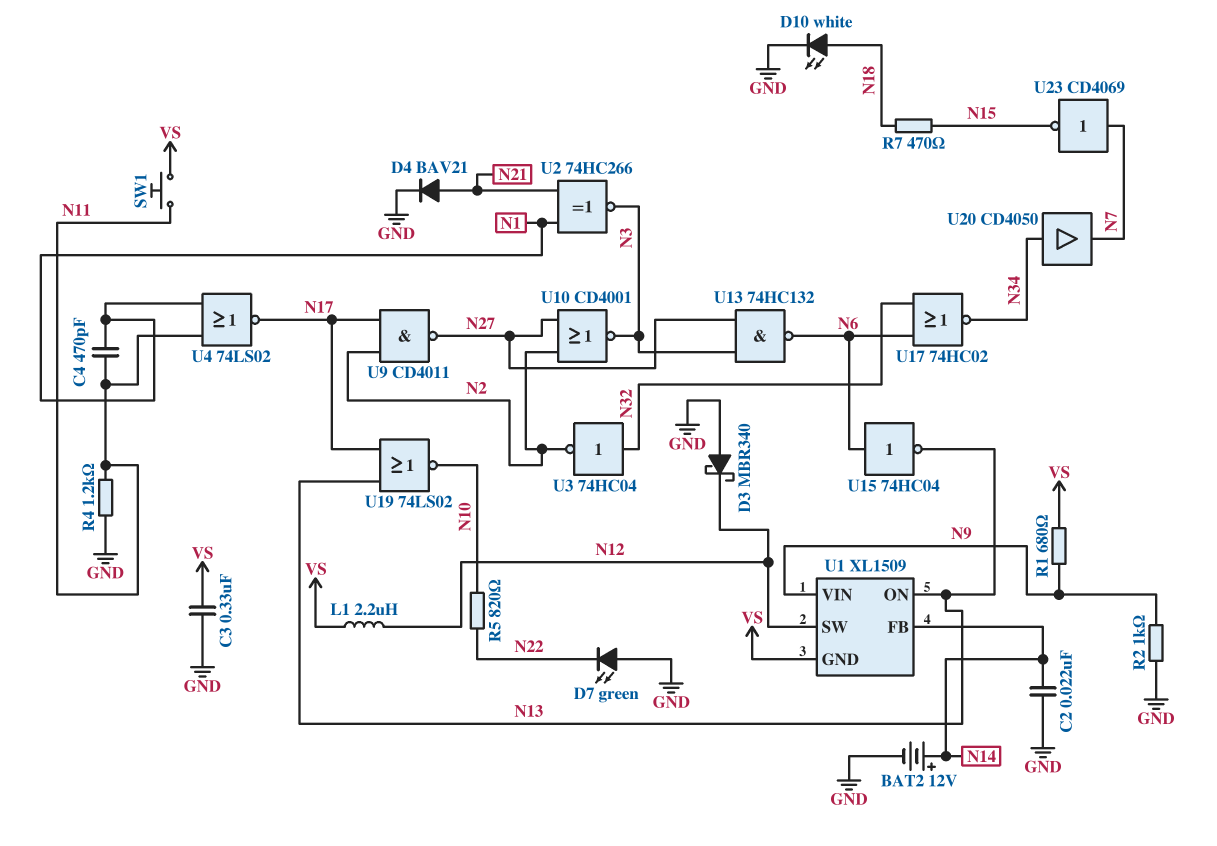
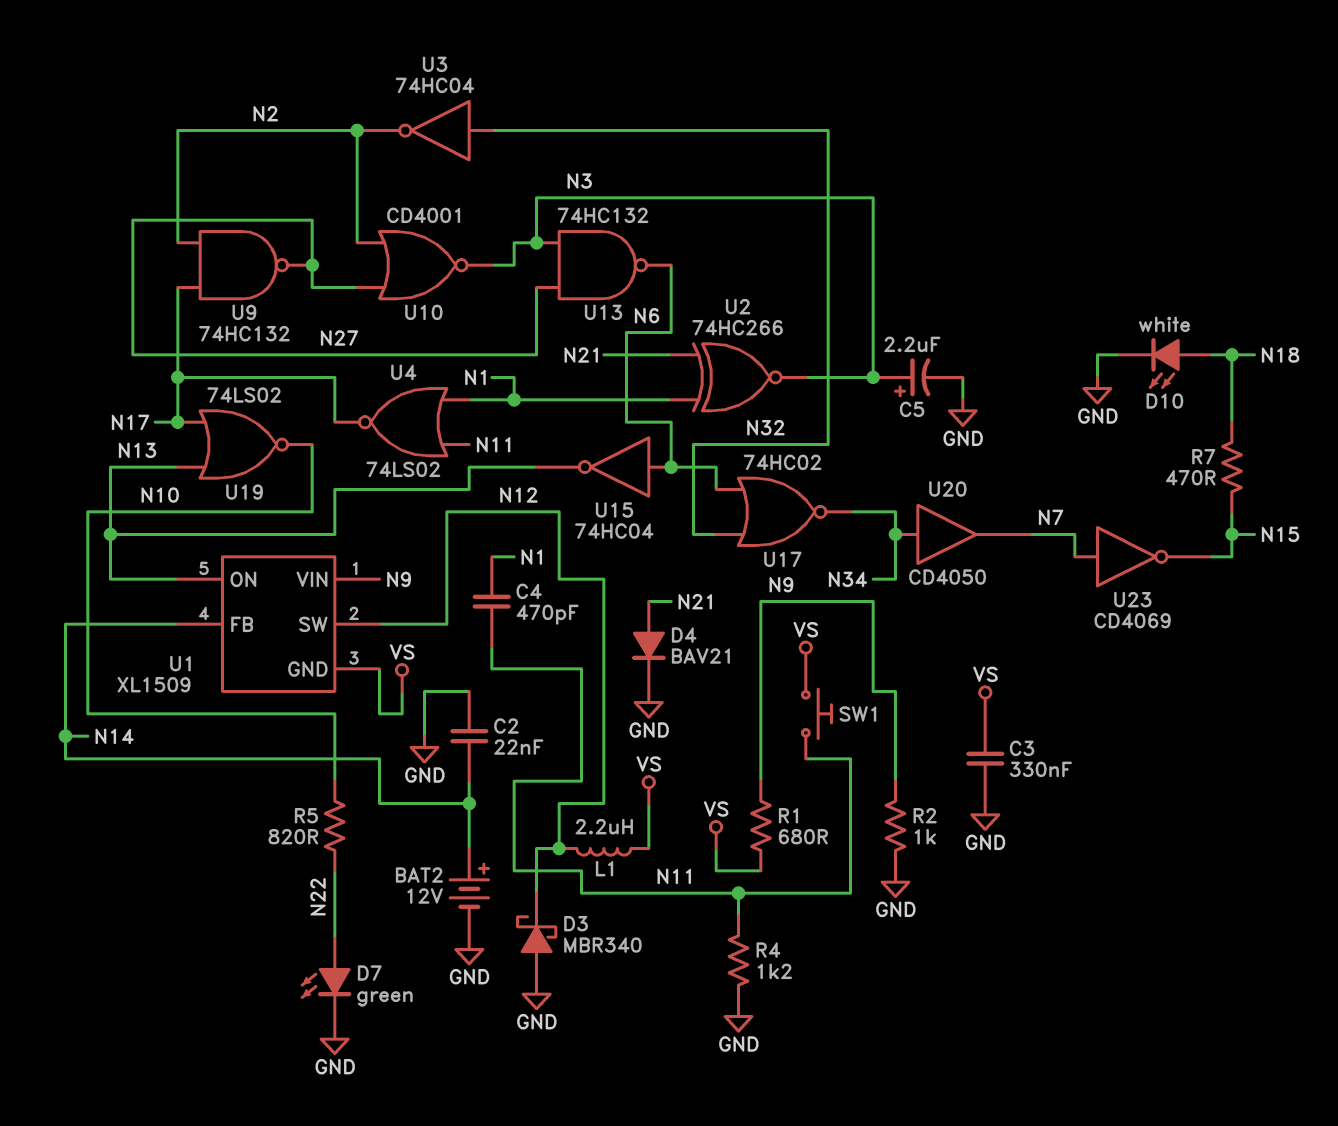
C5: none -> 2.2uF (plus N3, minus GND)
D7: LED green (A GND, K N22) -> LED green (A N22, K GND)
U9: NAND CD4011 (in N2, in N17, out N27) -> NAND 74HC132 (in N2, in N17, out N27)

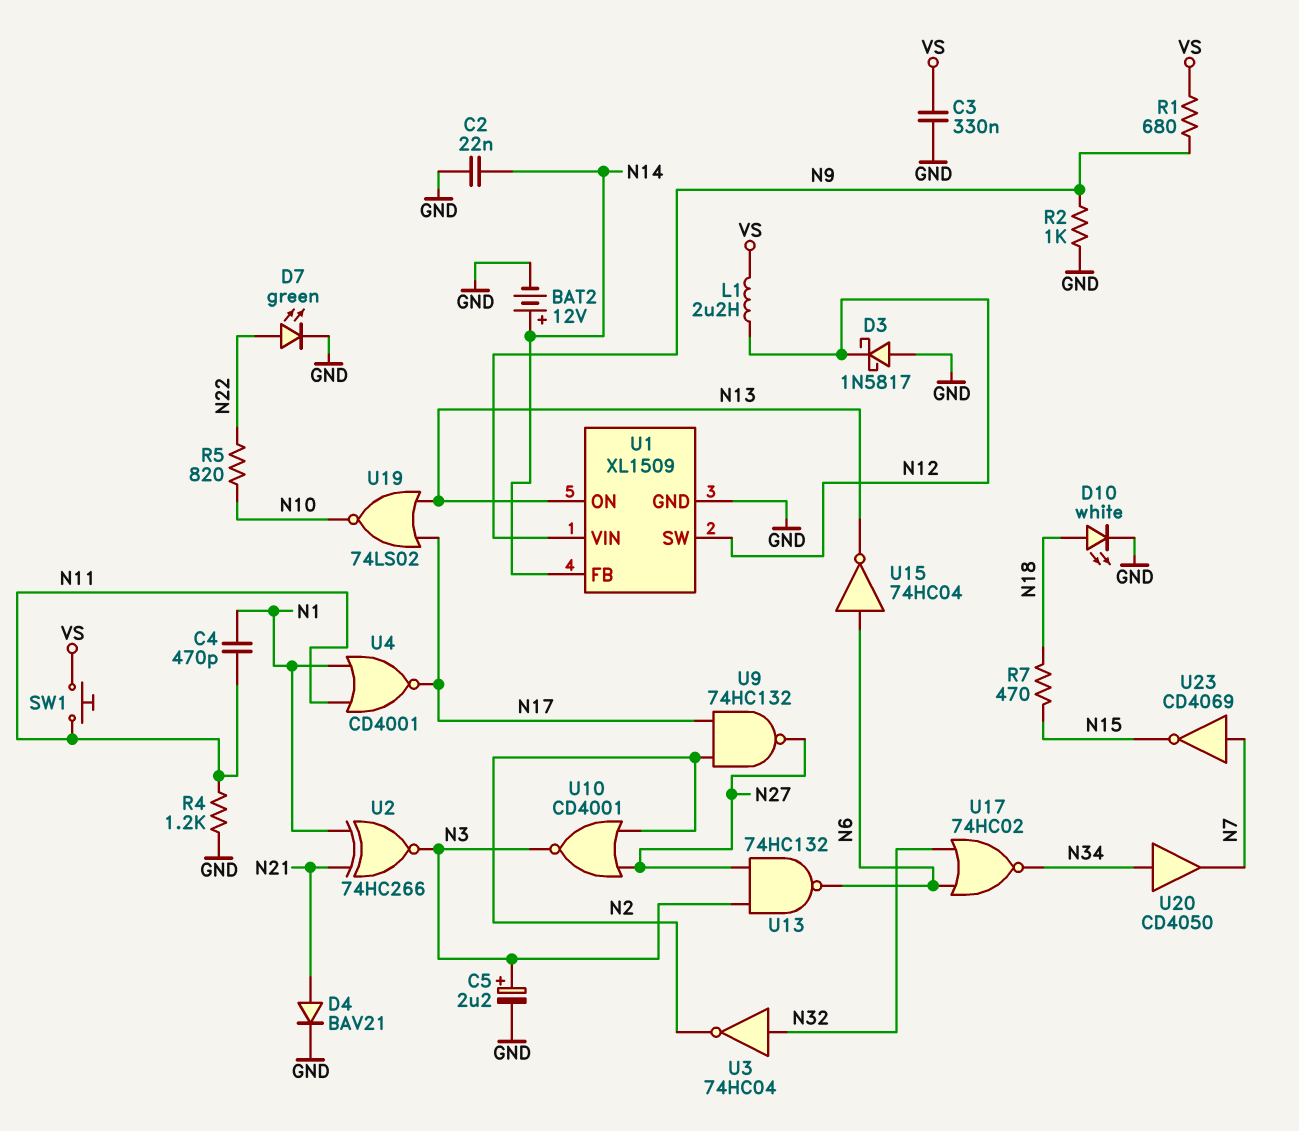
D3: schottky MBR340 (A GND, K N12) -> schottky 1N5817 (A GND, K N12)
U1 pin GND: VS -> GND
U4: NOR 74LS02 (in N1, in N11, out N17) -> NOR CD4001 (in N1, in N11, out N17)

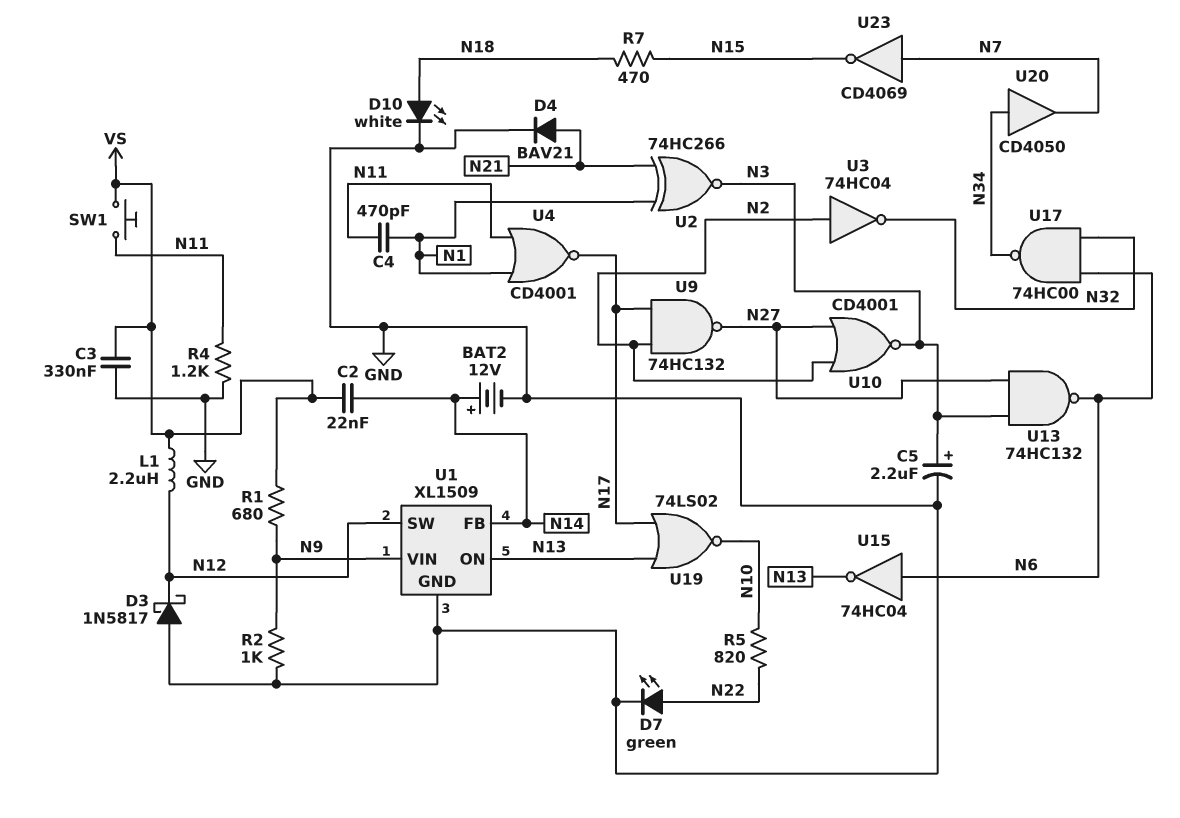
C2: 22nF (GND, N14) -> 22nF (N14, VS)
U3: NOT 74HC04 (in N32, out N2) -> NOT 74HC04 (in N2, out N32)
U17: NOR 74HC02 (in N6, in N32, out N34) -> NAND 74HC00 (in N6, in N32, out N34)

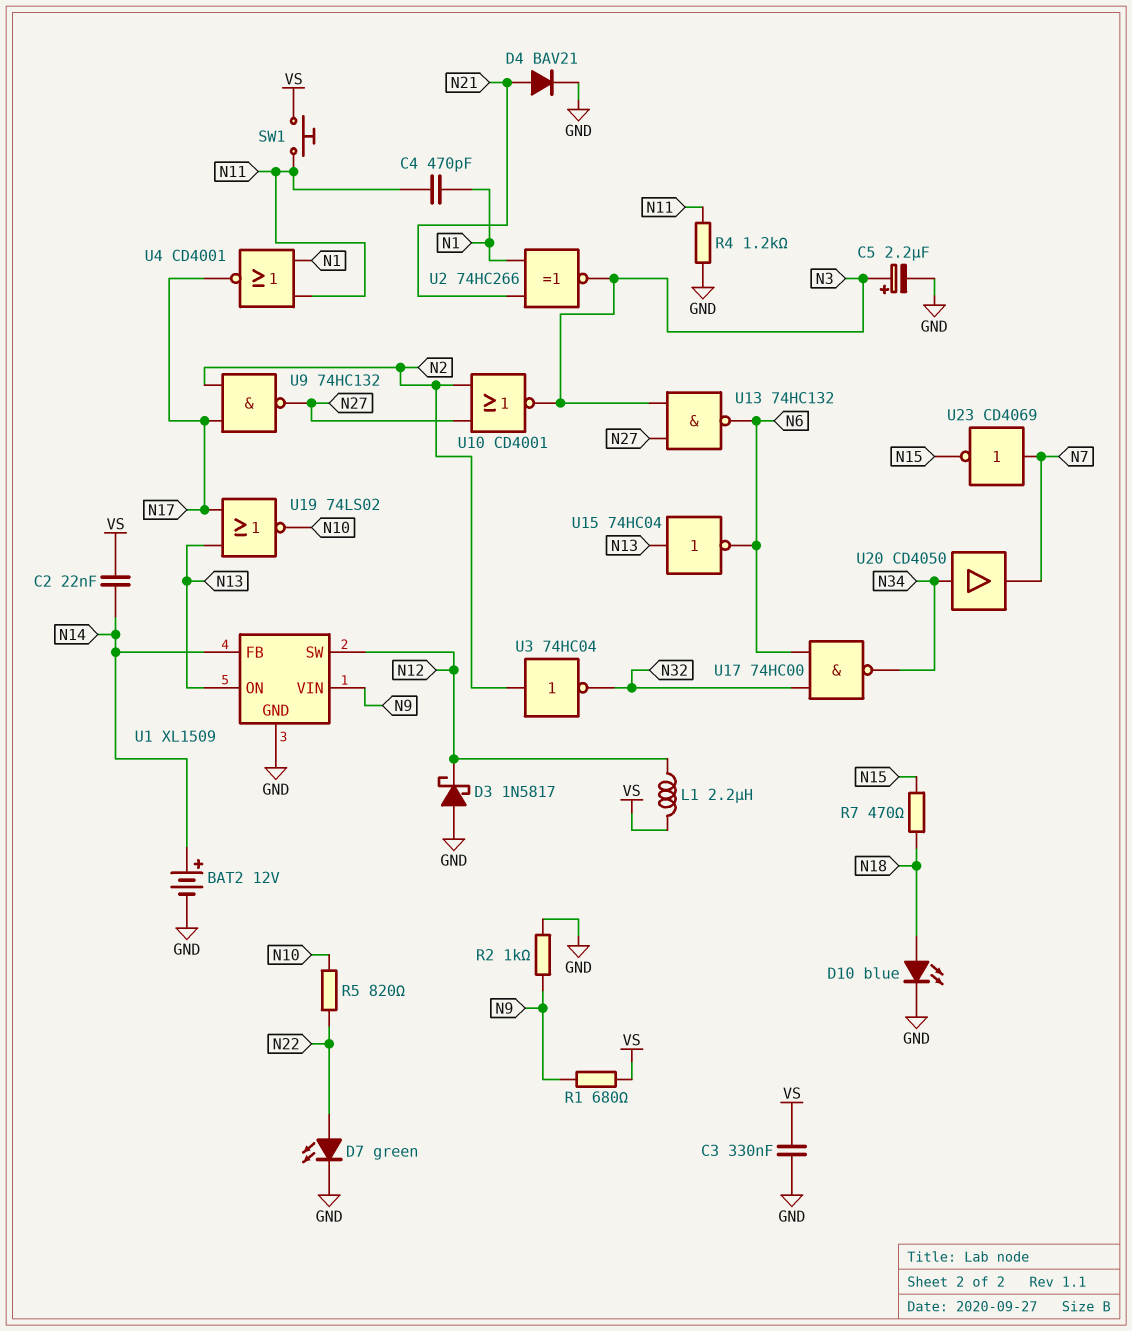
D10: LED white (A N18, K GND) -> LED blue (A N18, K GND)
U15: NOT 74HC04 (in N6, out N13) -> NOT 74HC04 (in N13, out N6)

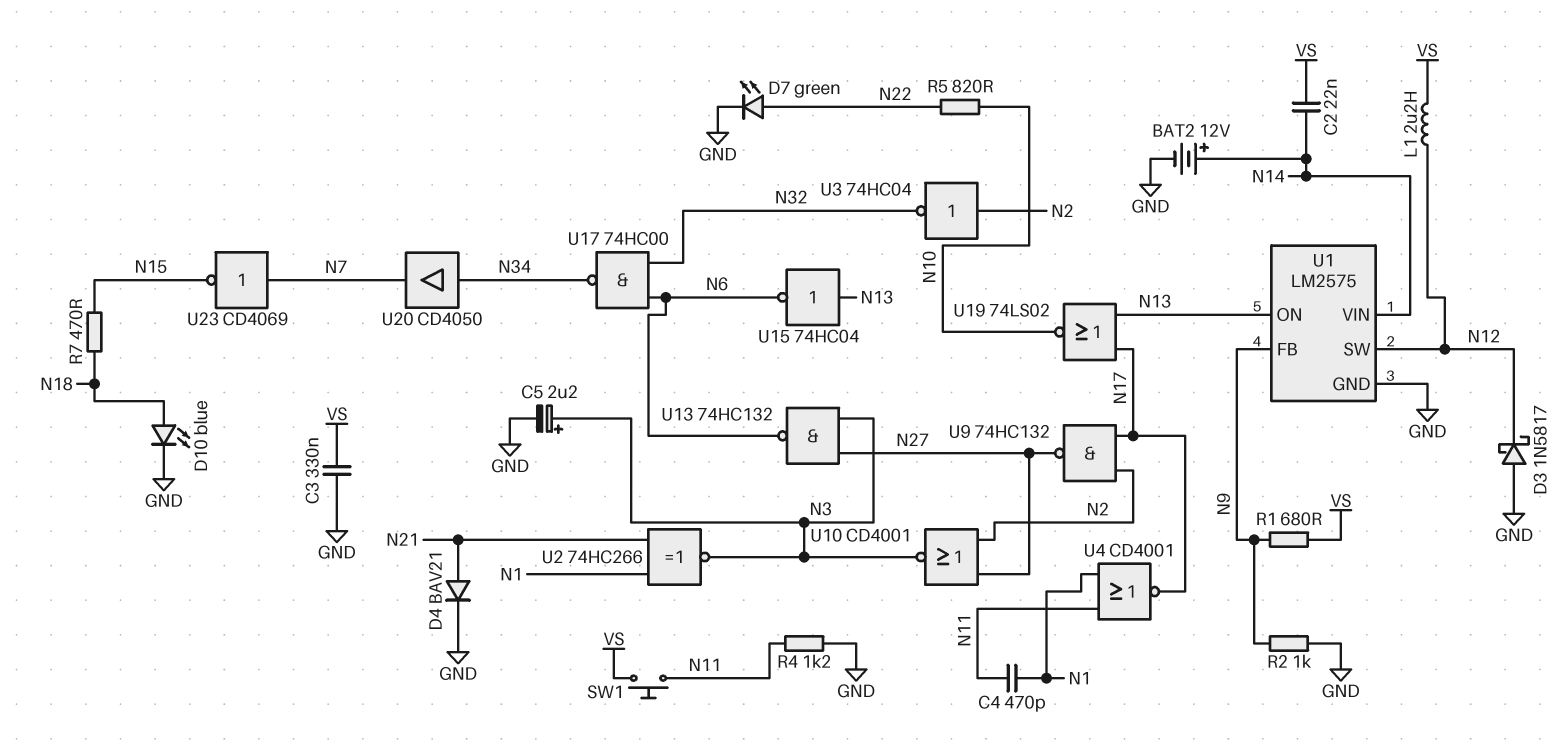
U1: XL1509 -> LM2575
U1 pin FB: N14 -> N9
U1 pin VIN: N9 -> N14

